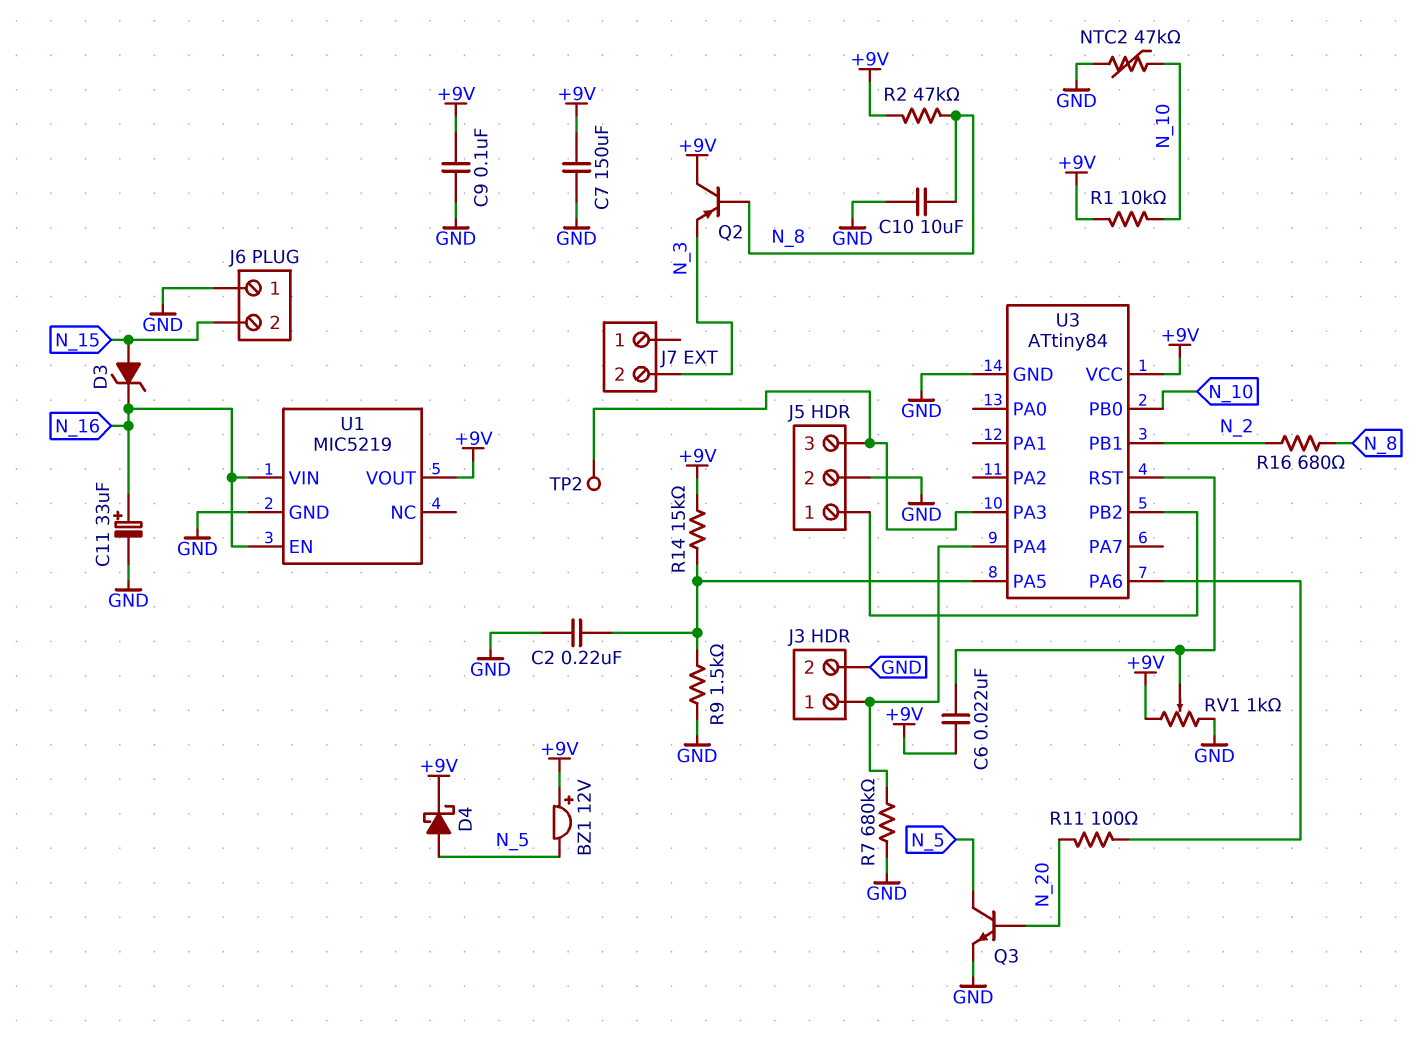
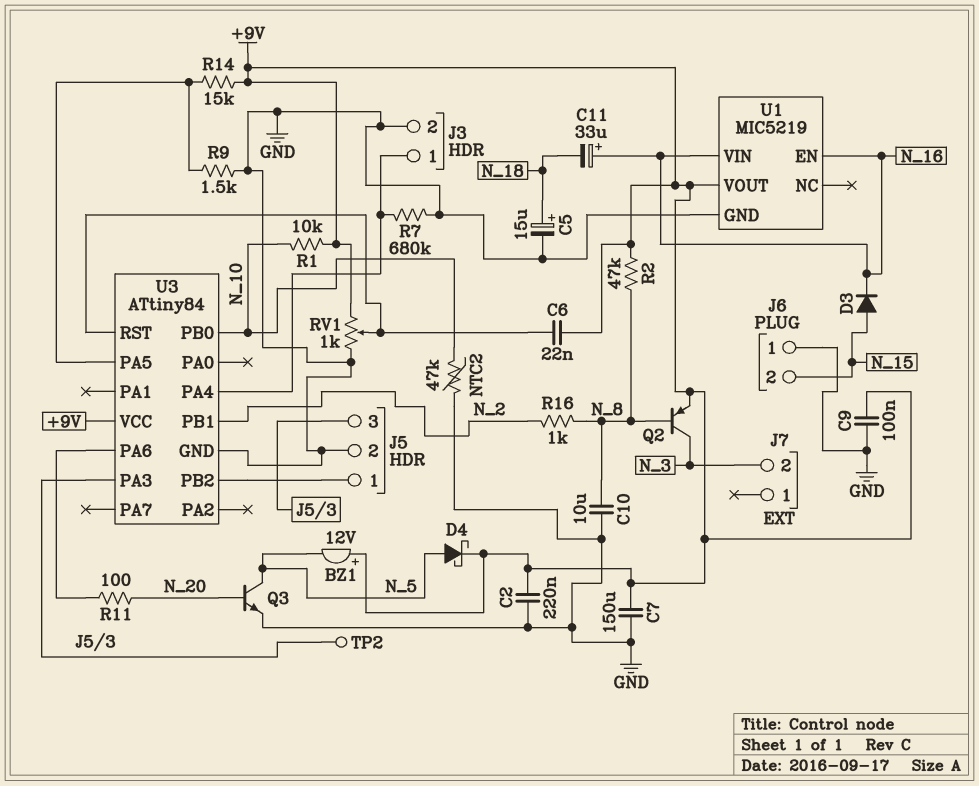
C2: 220nF (GND, U3/PA5) -> 220nF (+9V, GND)
C5: none -> 15uF (plus N_18, minus GND)
C11: 33uF (plus N_16, minus GND) -> 33uF (plus N_16, minus N_18)
D3: zener (A N_15, K N_16) -> diode (A N_15, K N_16)
Q2: PNP (B N_8, C +9V, E N_3) -> PNP (B N_8, C N_3, E +9V)
R16: 680 (N_2, N_8) -> 1k (N_2, N_8)

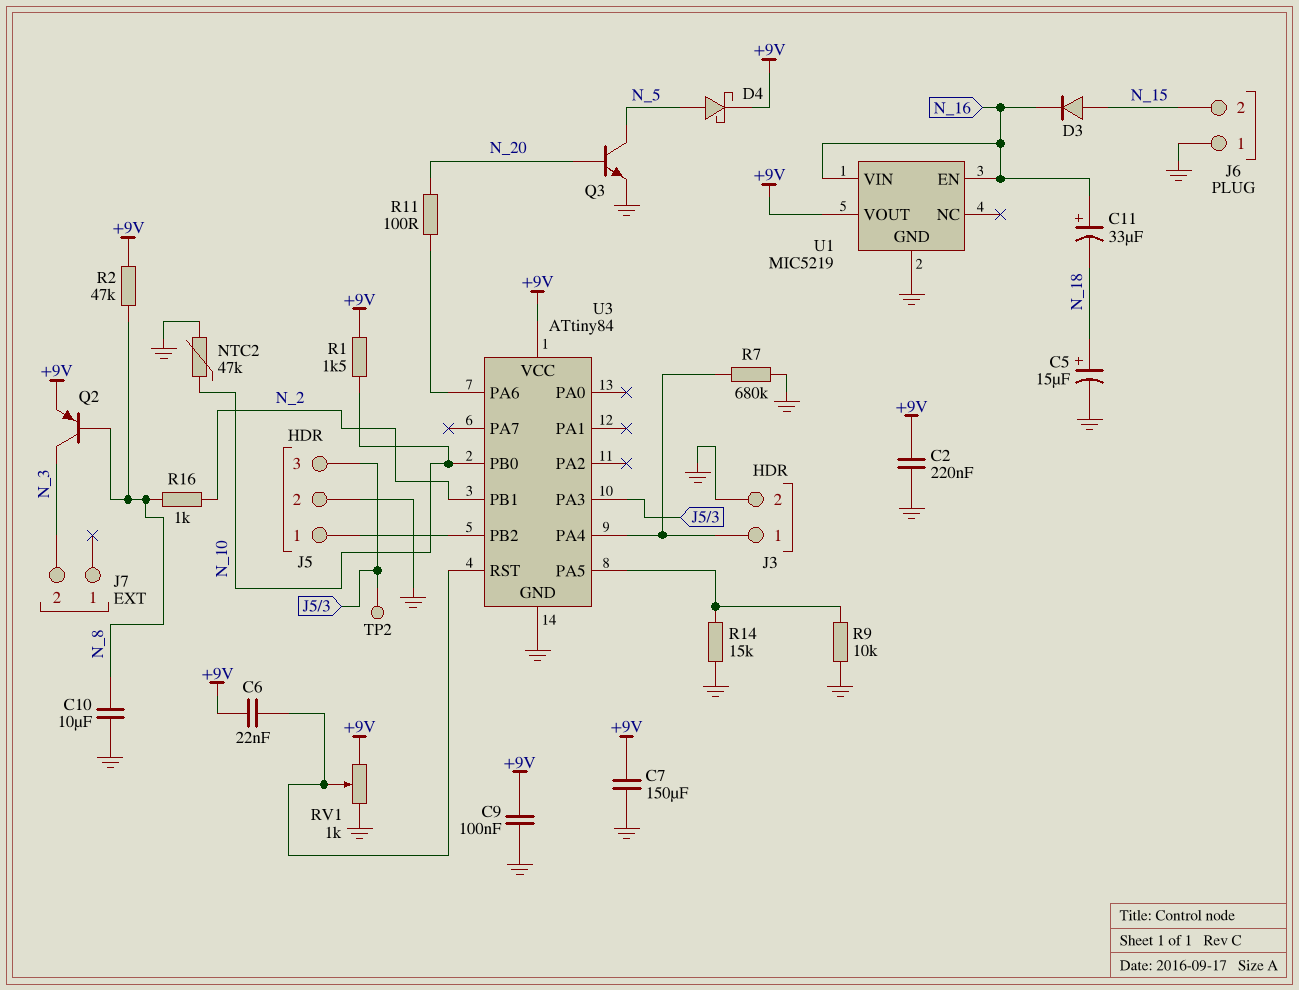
BZ1: buzzer 12V (plus +9V, minus N_5) -> none
R1: 10k (+9V, N_10) -> 1.5k (+9V, N_10)
R9: 1.5k (GND, U3/PA5) -> 10k (GND, U3/PA5)
R14: 15k (+9V, U3/PA5) -> 15k (GND, U3/PA5)

